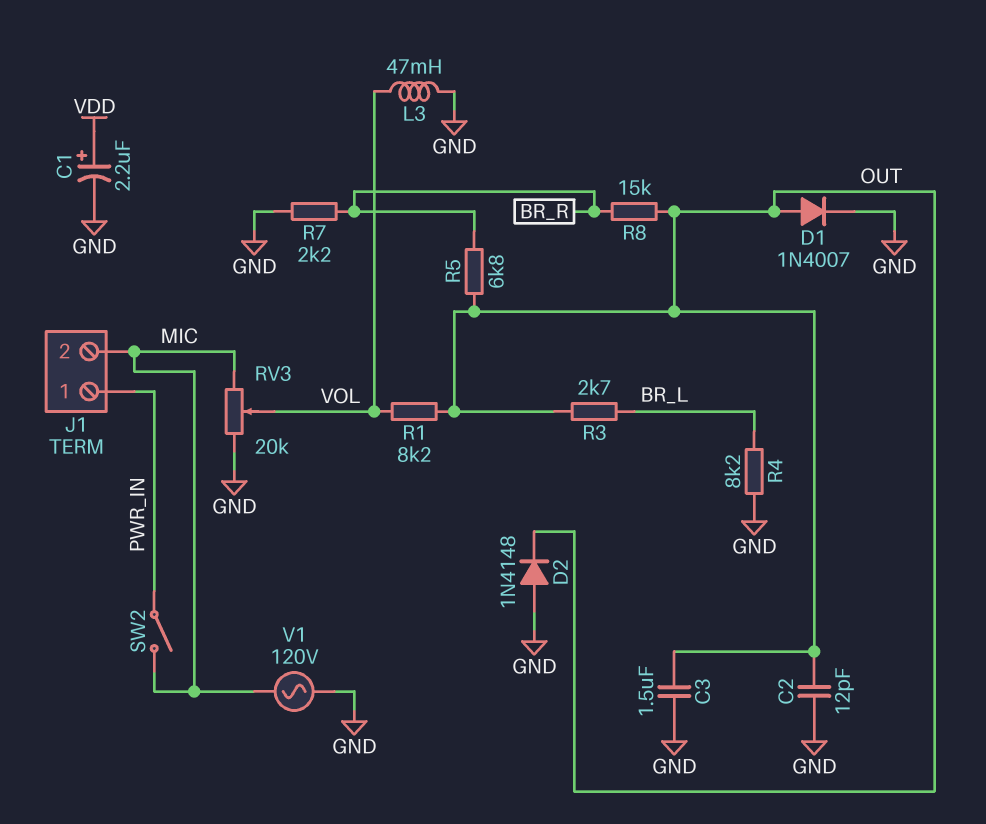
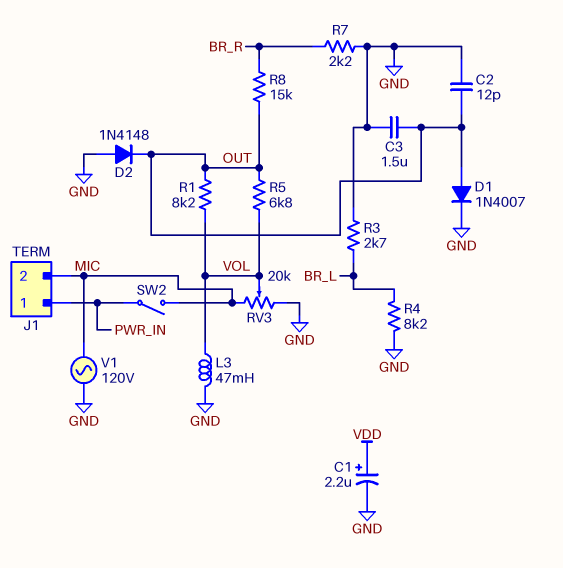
R3: 2.7k (BR_L, OUT) -> 2.7k (BR_L, GND)
R5: 6.8k (BR_R, OUT) -> 6.8k (OUT, VOL)

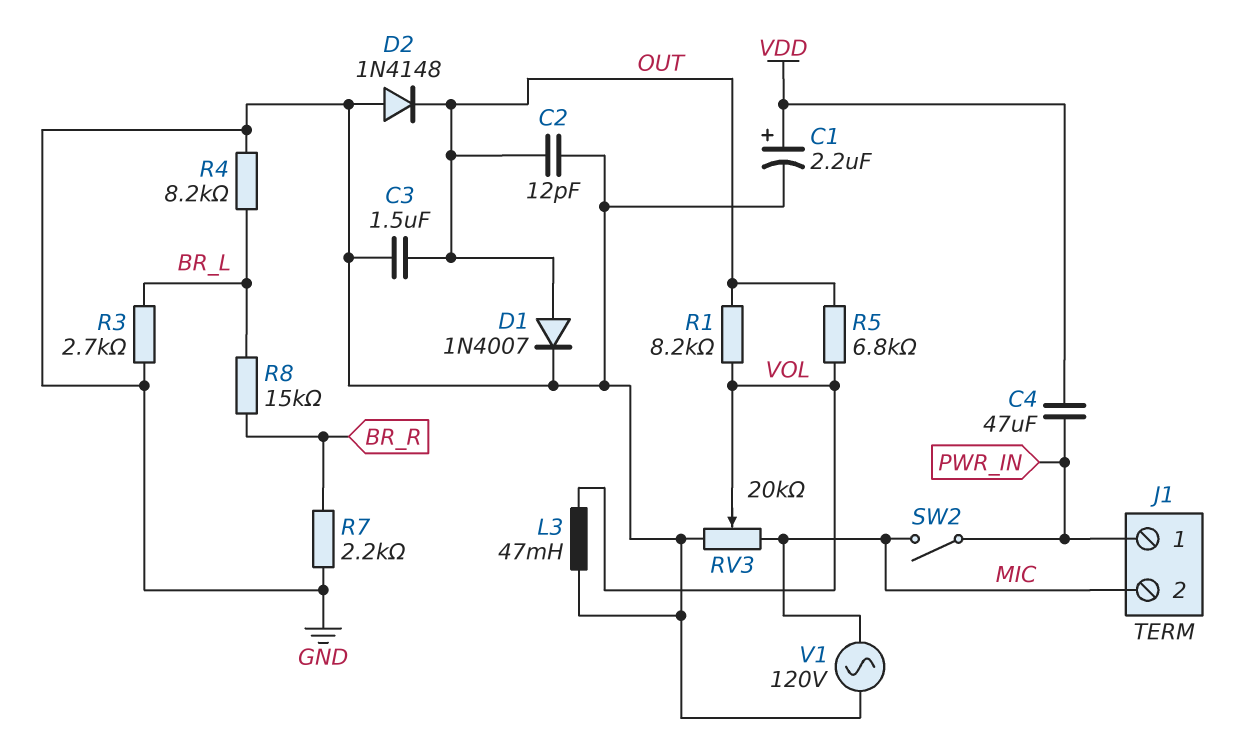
C4: none -> 47uF (PWR_IN, VDD)
R8: 15k (BR_R, OUT) -> 15k (BR_L, BR_R)

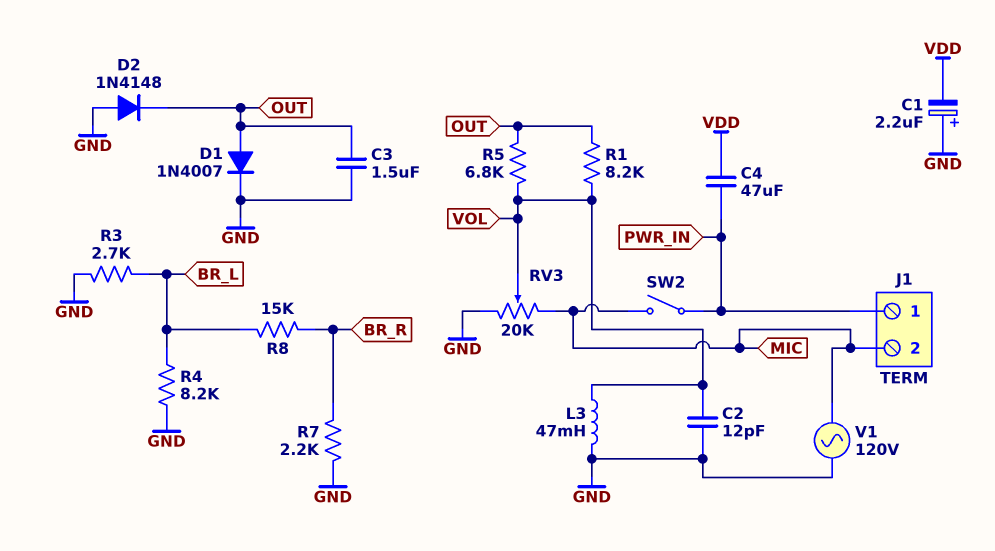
C1: 2.2uF (plus VDD, minus GND) -> 2.2uF (plus GND, minus VDD)
C2: 12pF (GND, OUT) -> 12pF (GND, VOL)

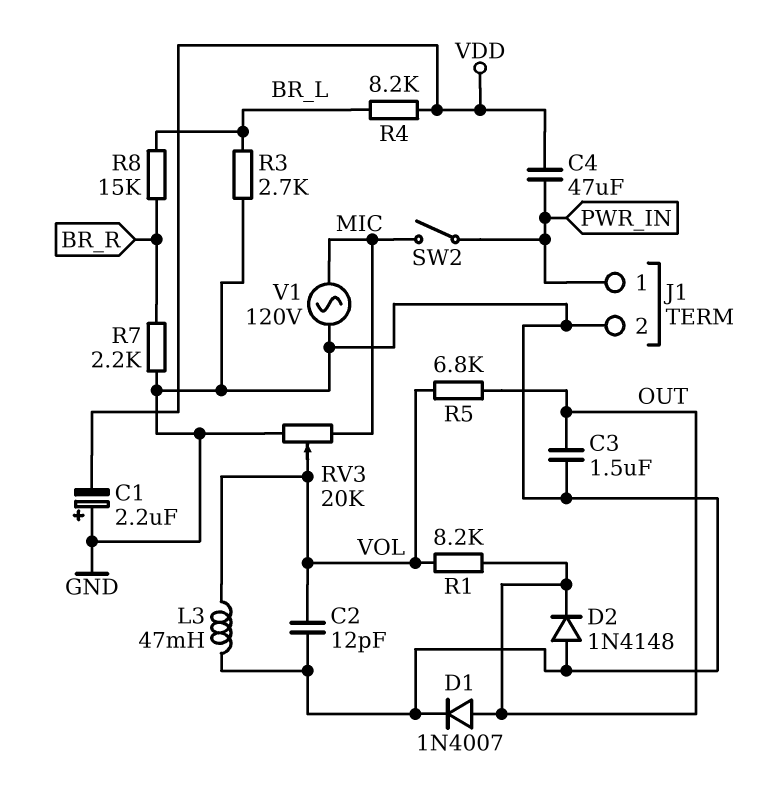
J1 pin 2: MIC -> GND
R4: 8.2k (BR_L, GND) -> 8.2k (BR_L, VDD)

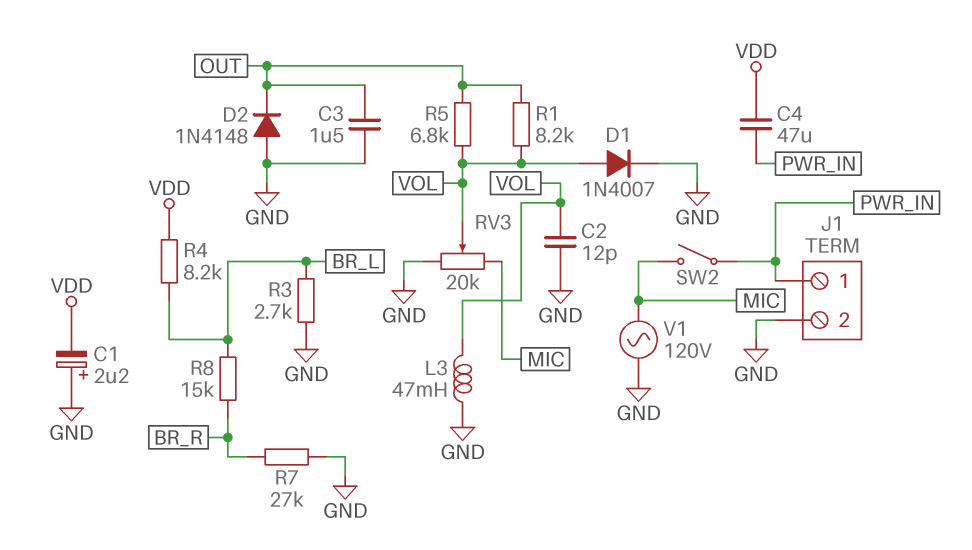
D1: diode 1N4007 (A OUT, K GND) -> diode 1N4007 (A VOL, K GND)
R7: 2.2k (BR_R, GND) -> 27k (BR_R, GND)

